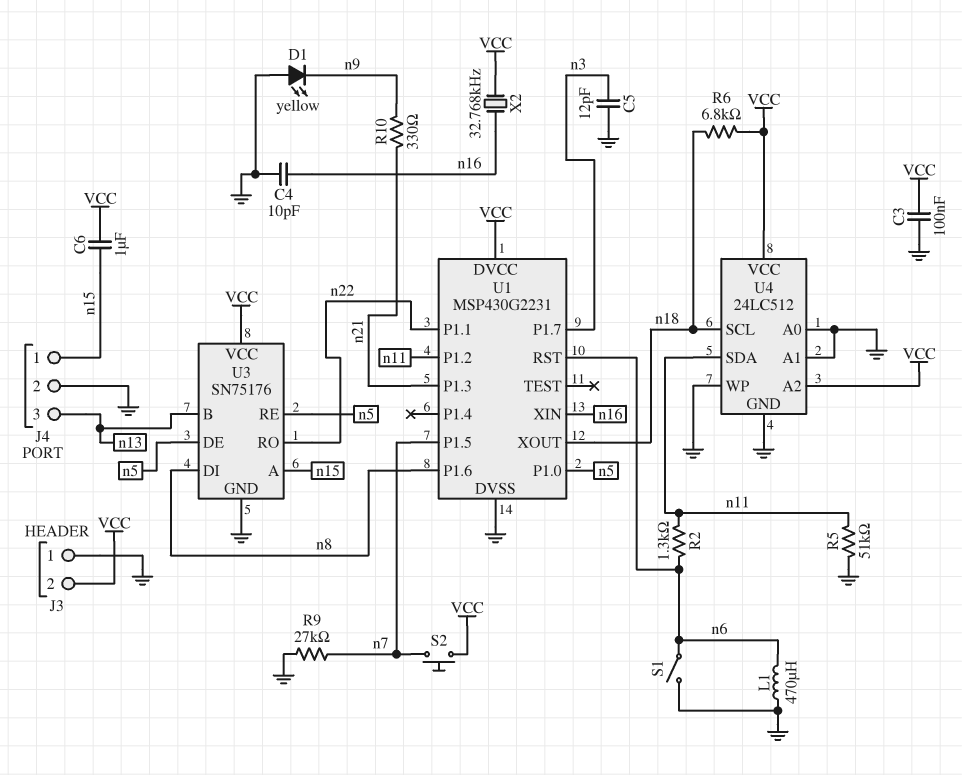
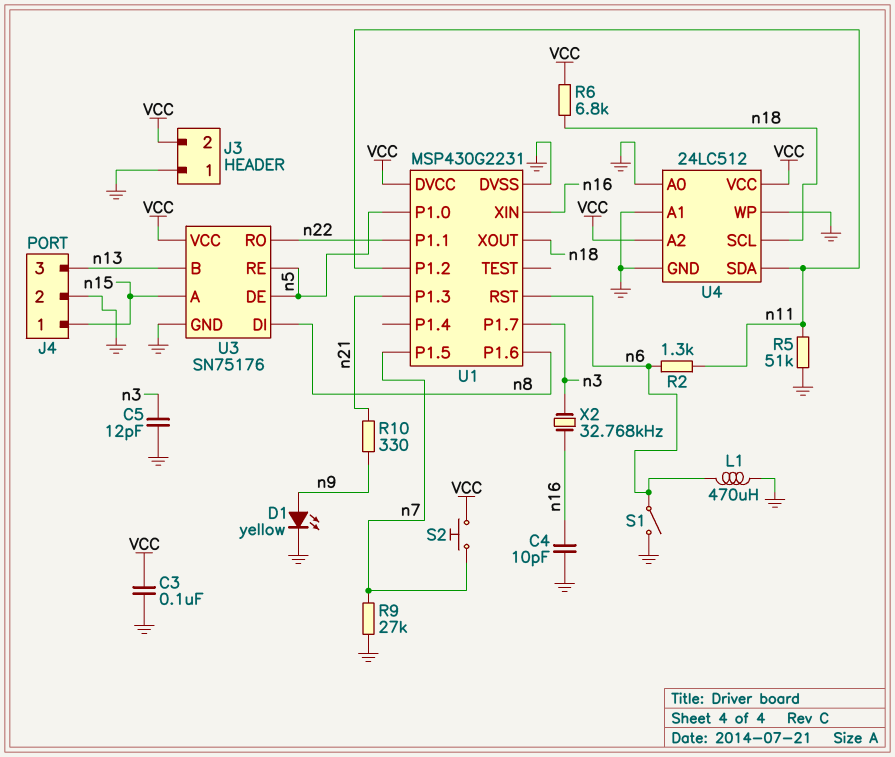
C6: 1uF (VCC, n15) -> none
D1: LED yellow (A GND, K n9) -> LED yellow (A n9, K GND)
X2: 32.768kHz (VCC, n16) -> 32.768kHz (n3, n16)

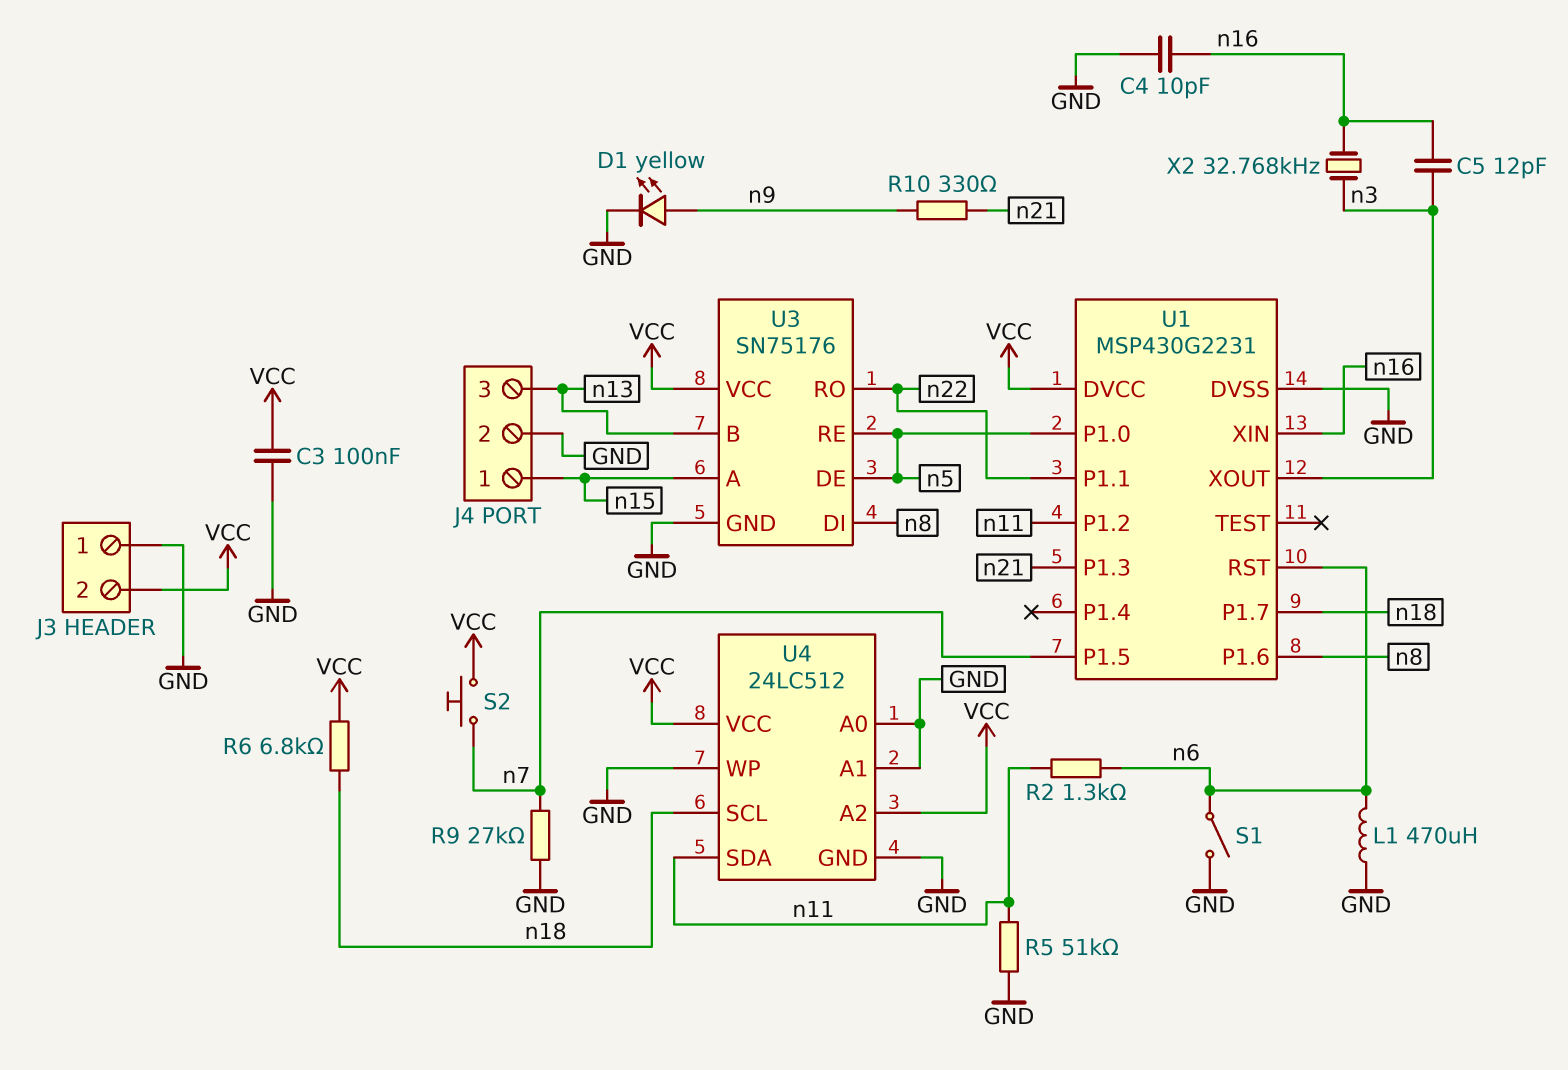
C5: 12pF (GND, n3) -> 12pF (n3, n16)
U1 pin P1.7: n3 -> n18
U1 pin XOUT: n18 -> n3

